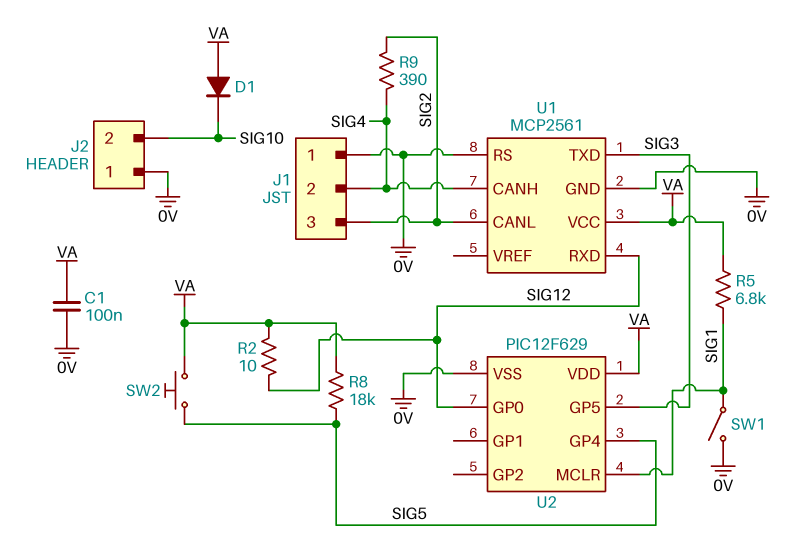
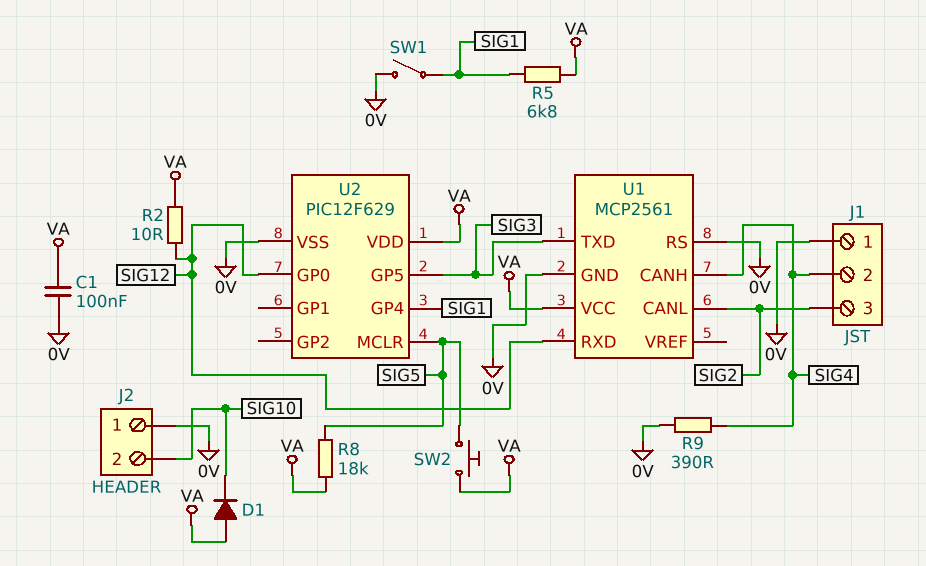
R9: 390 (SIG2, SIG4) -> 390 (0V, SIG4)
U2 pin GP4: SIG5 -> SIG1
U2 pin MCLR: SIG1 -> SIG5

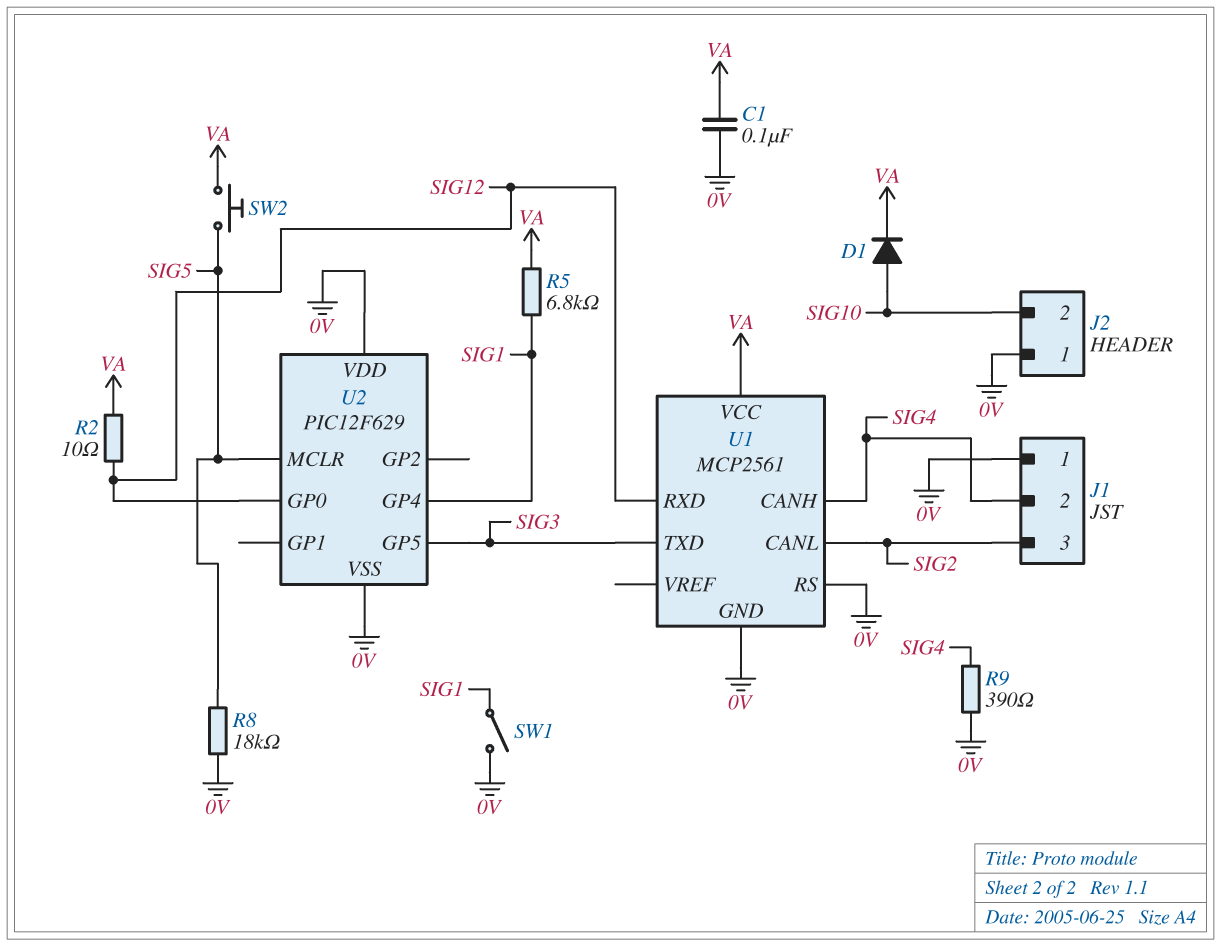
D1: diode (A VA, K SIG10) -> diode (A SIG10, K VA)
R8: 18k (SIG5, VA) -> 18k (0V, SIG5)
U2 pin VDD: VA -> 0V

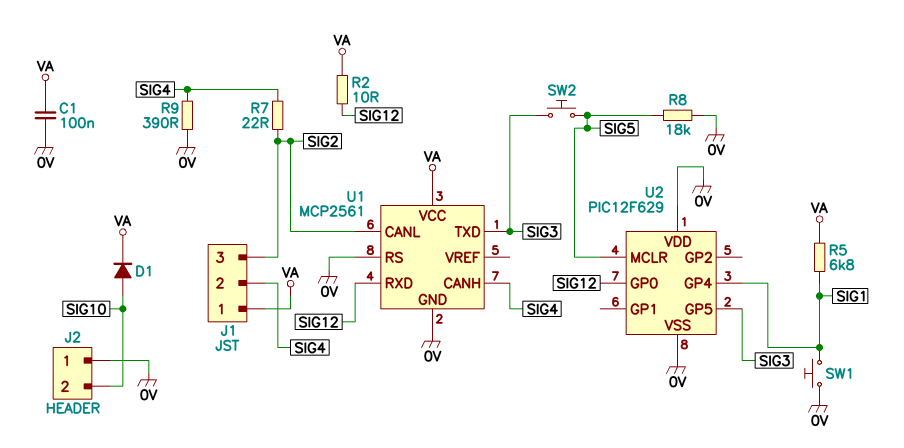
J1 pin 1: 0V -> VA
R7: none -> 22 (SIG2, SIG4)
SW1: switch (0V, SIG1) -> button (0V, SIG1)
SW2: button (SIG5, VA) -> button (SIG3, SIG5)

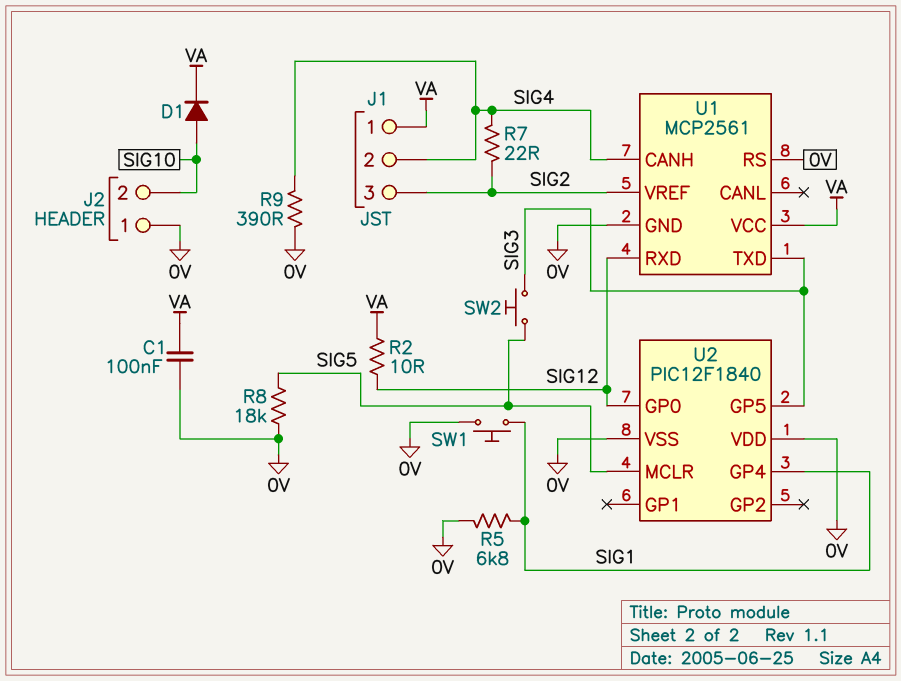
R5: 6.8k (SIG1, VA) -> 6.8k (0V, SIG1)
U1 pin CANL: SIG2 -> none
U1 pin VREF: none -> SIG2
U2: PIC12F629 -> PIC12F1840

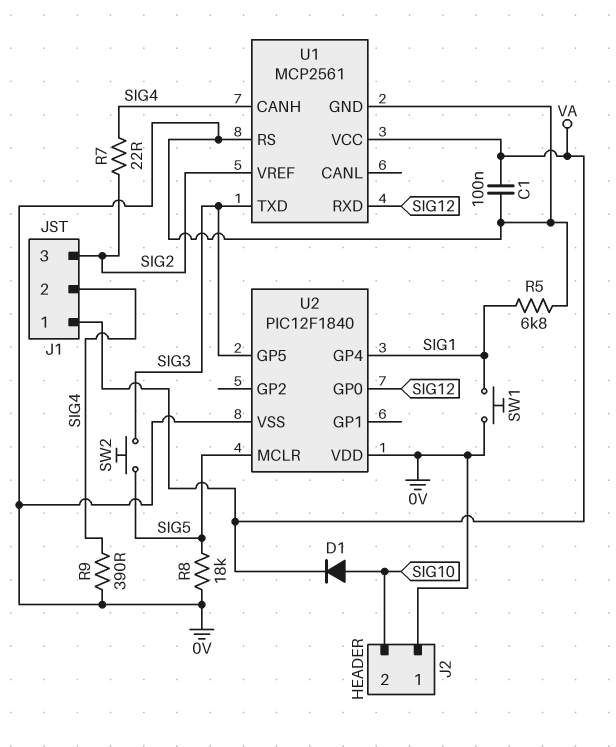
R2: 10 (SIG12, VA) -> none

